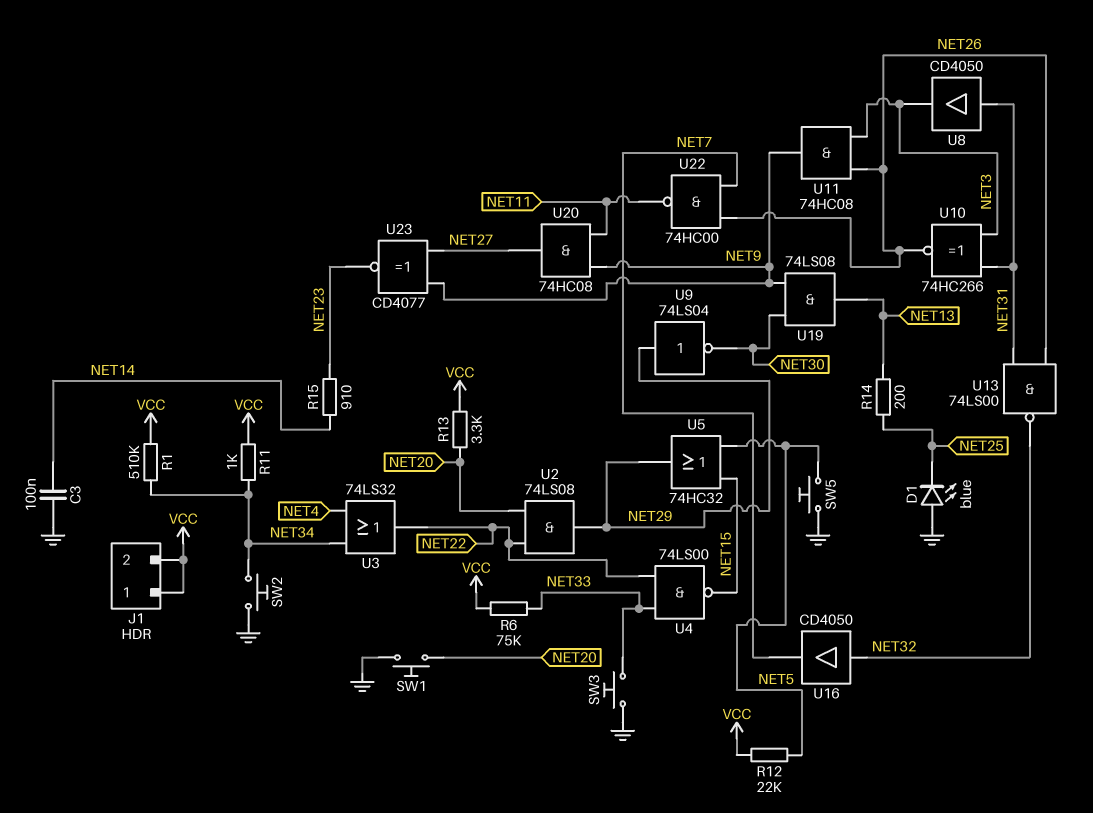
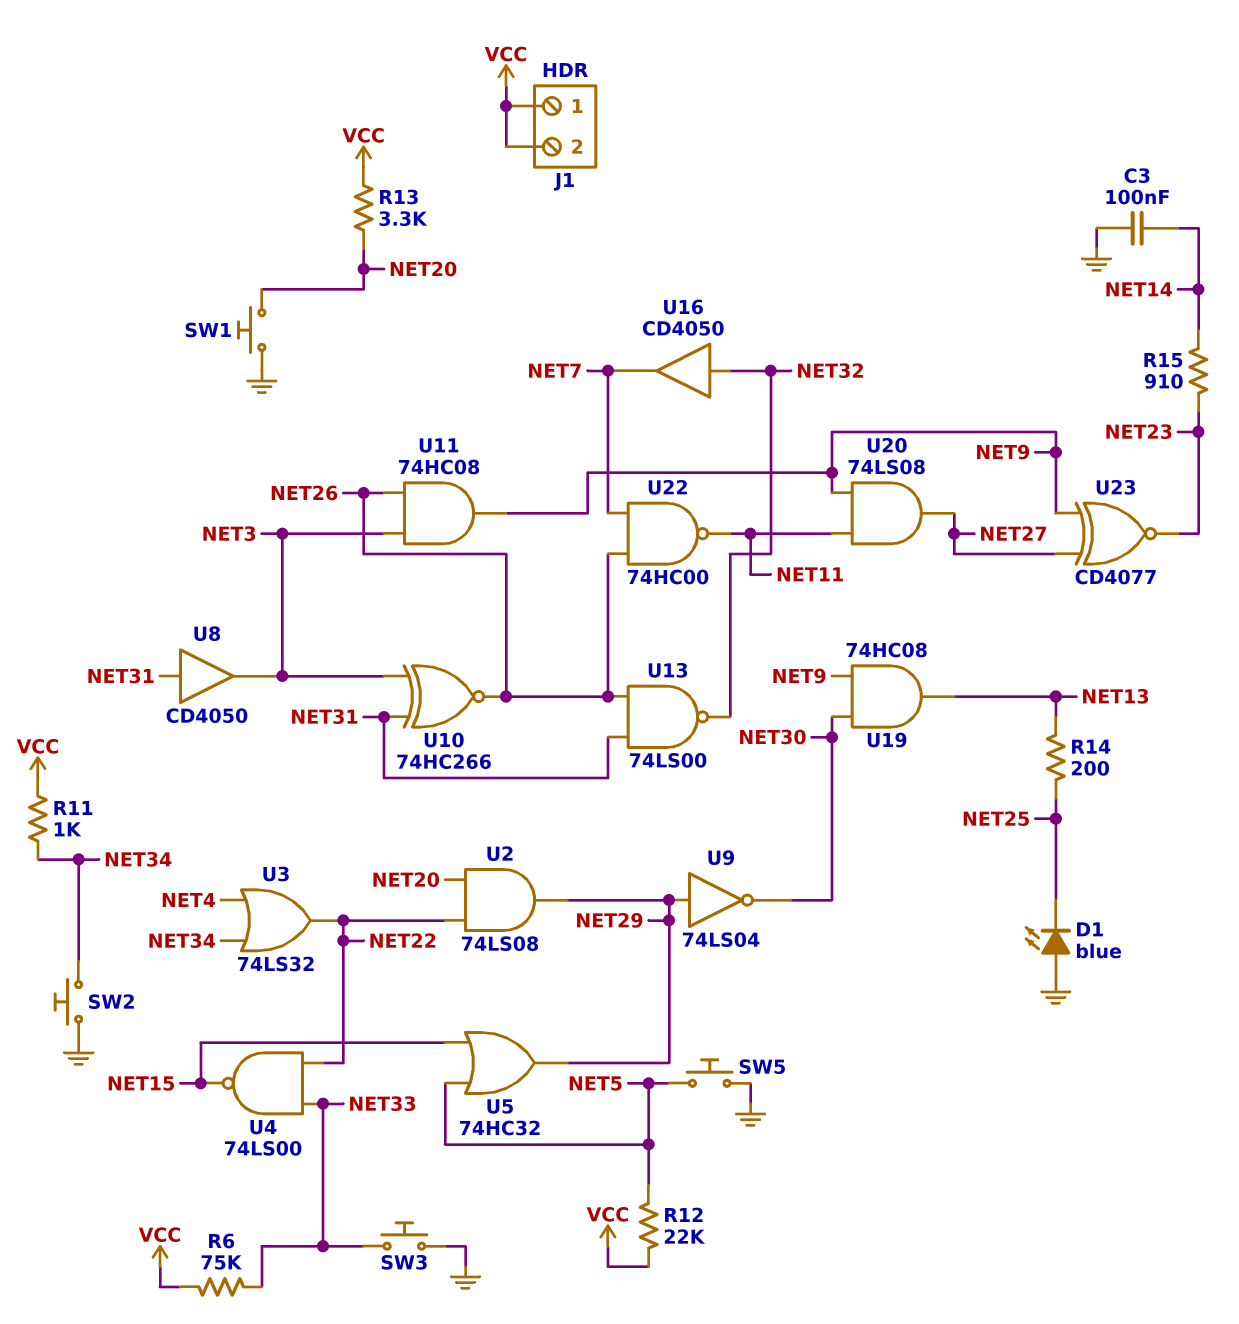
R1: 510k (NET34, VCC) -> none
U19: AND 74LS08 (in NET9, in NET30, out NET13) -> AND 74HC08 (in NET9, in NET30, out NET13)
U20: AND 74HC08 (in NET9, in NET11, out NET27) -> AND 74LS08 (in NET9, in NET11, out NET27)

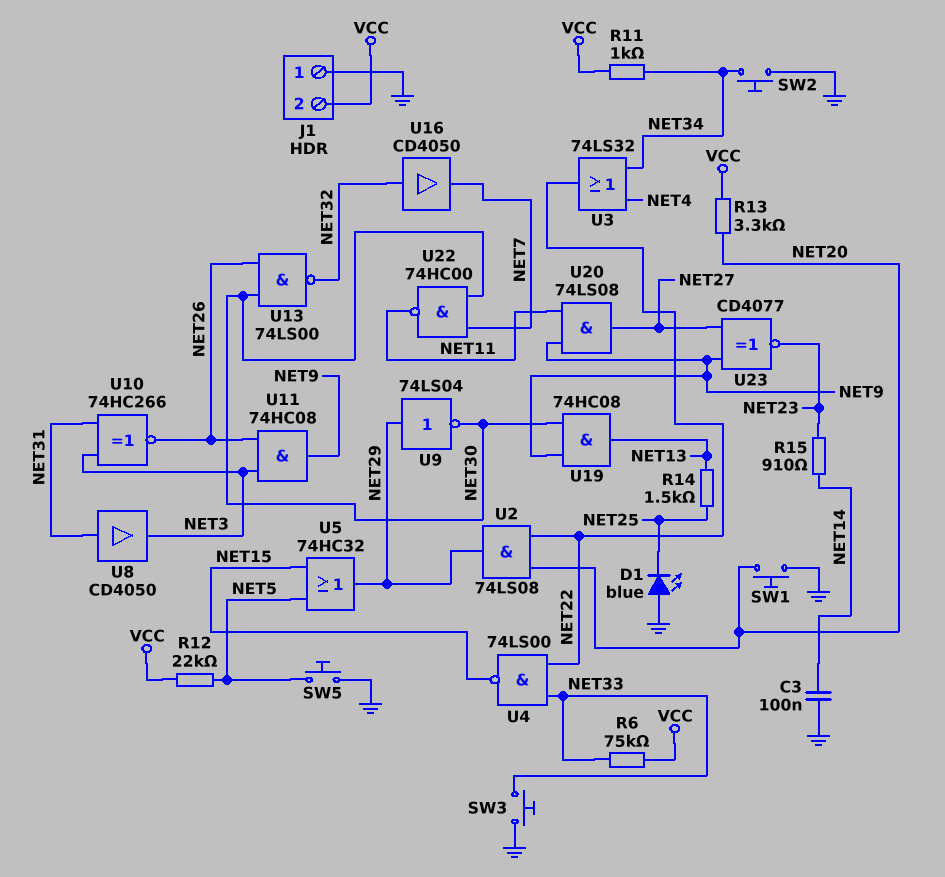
J1 pin 1: VCC -> GND
R14: 200 (NET13, NET25) -> 1.5k (NET13, NET25)
U13: NAND 74LS00 (in NET26, in NET31, out NET32) -> NAND 74LS00 (in NET26, in NET30, out NET32)
U22: NAND 74HC00 (in NET7, in NET26, out NET11) -> NAND 74HC00 (in NET7, in NET30, out NET11)

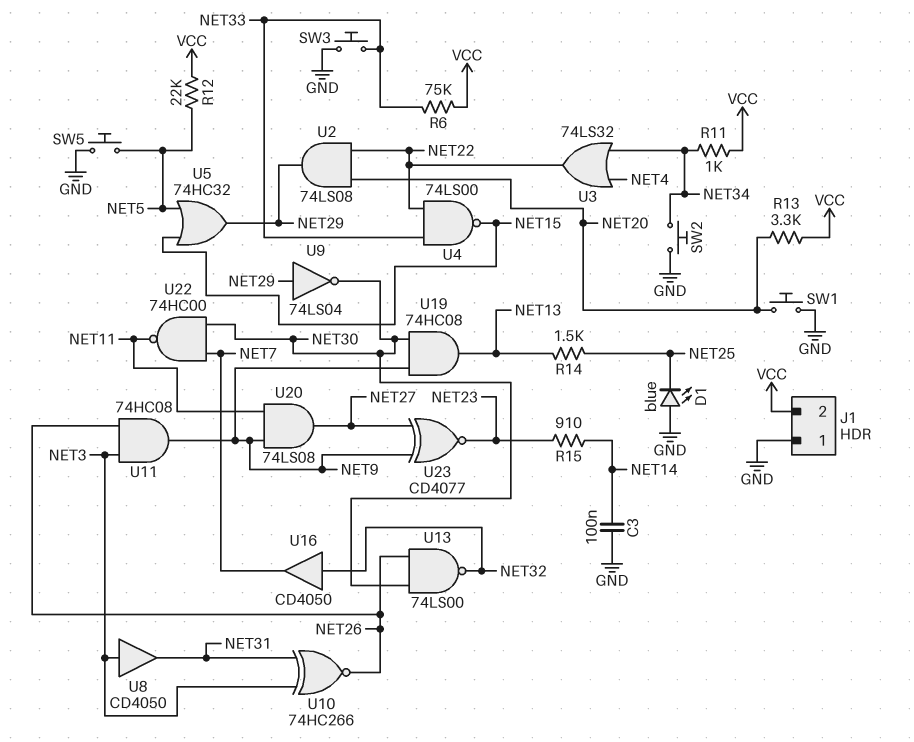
U8: buffer CD4050 (in NET31, out NET3) -> buffer CD4050 (in NET3, out NET31)

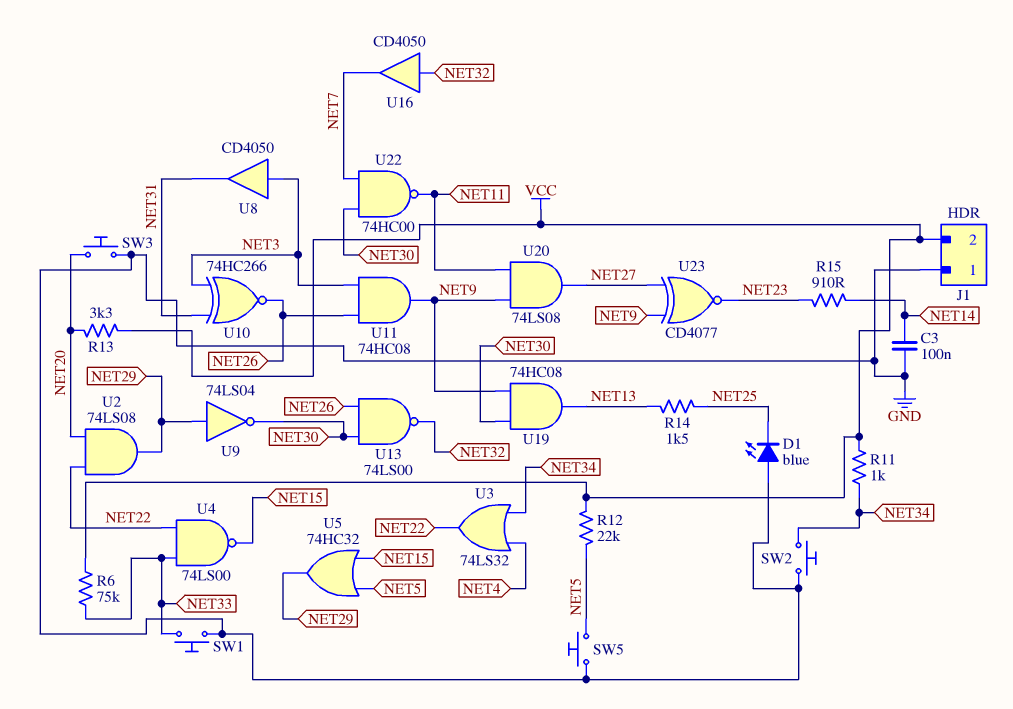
SW1: button (GND, NET20) -> button (GND, NET33)
SW3: button (GND, NET33) -> button (GND, NET20)

